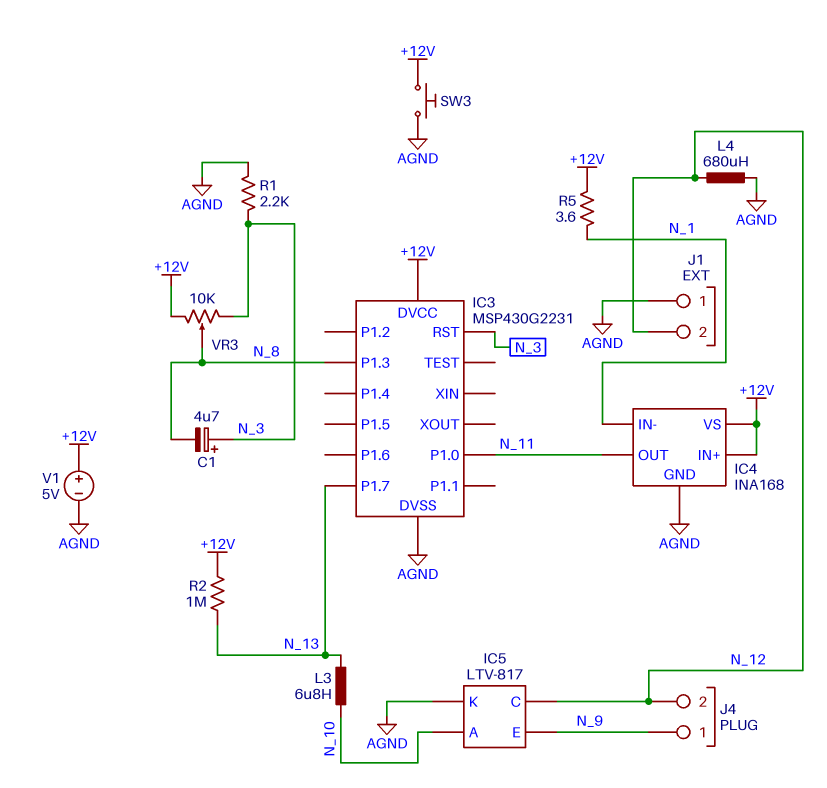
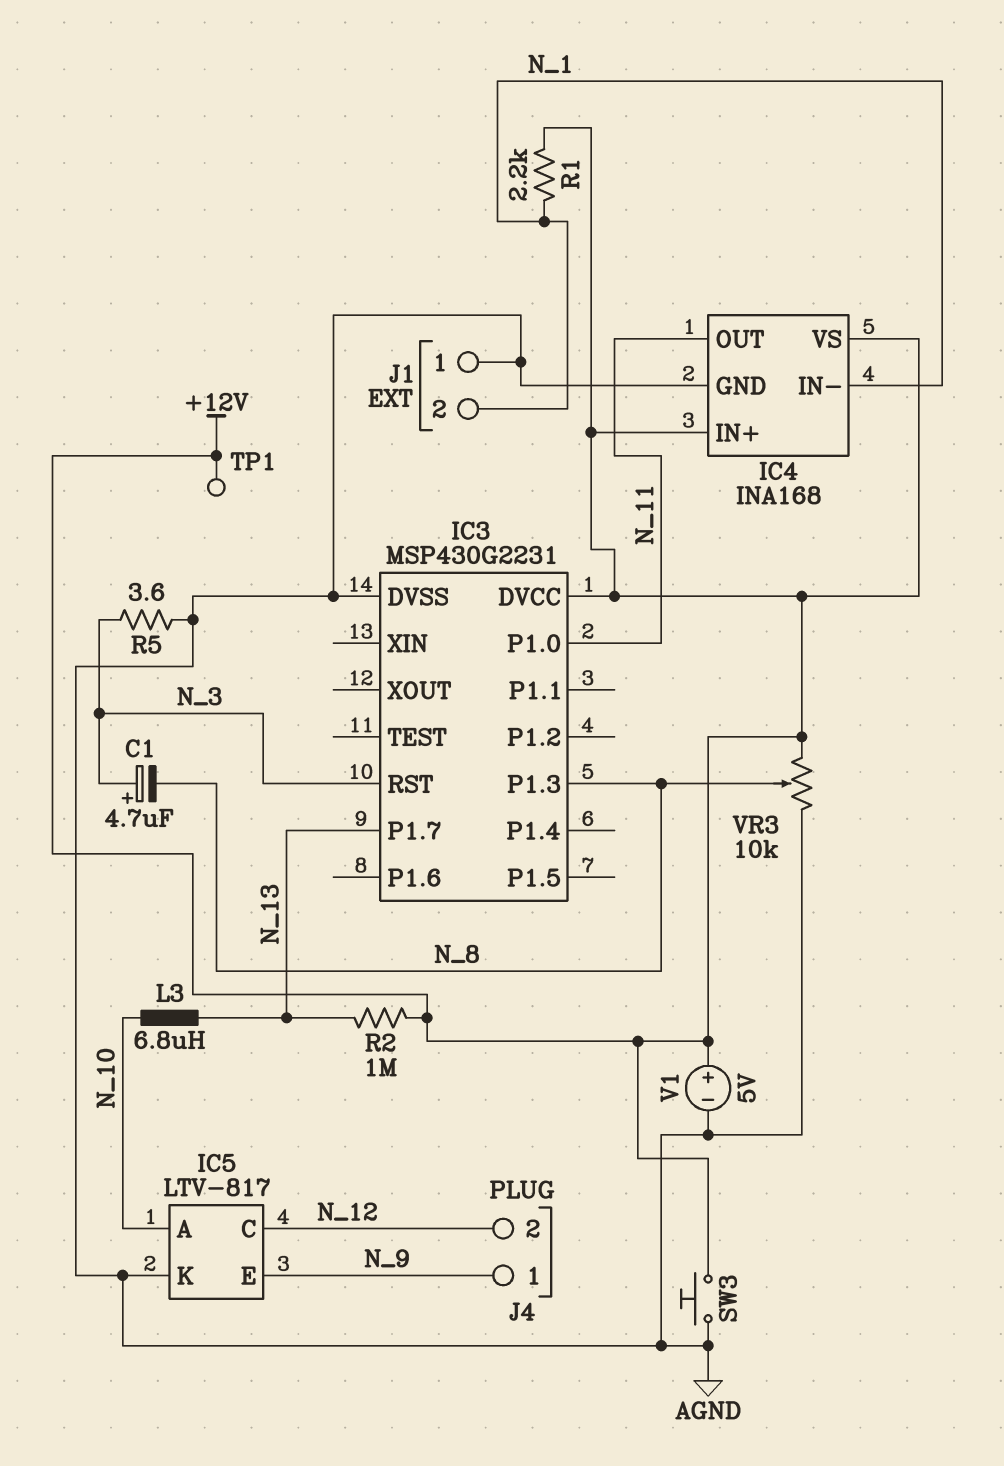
J1 pin 2: N_12 -> N_1
L4: 680uH (AGND, N_12) -> none
R1: 2.2k (AGND, N_3) -> 2.2k (+12V, N_1)
R5: 3.6 (+12V, N_1) -> 3.6 (AGND, N_3)
TP1: none -> test point (+12V)
VR3: 10k (+12V, N_3, wiper N_8) -> 10k (+12V, AGND, wiper N_8)

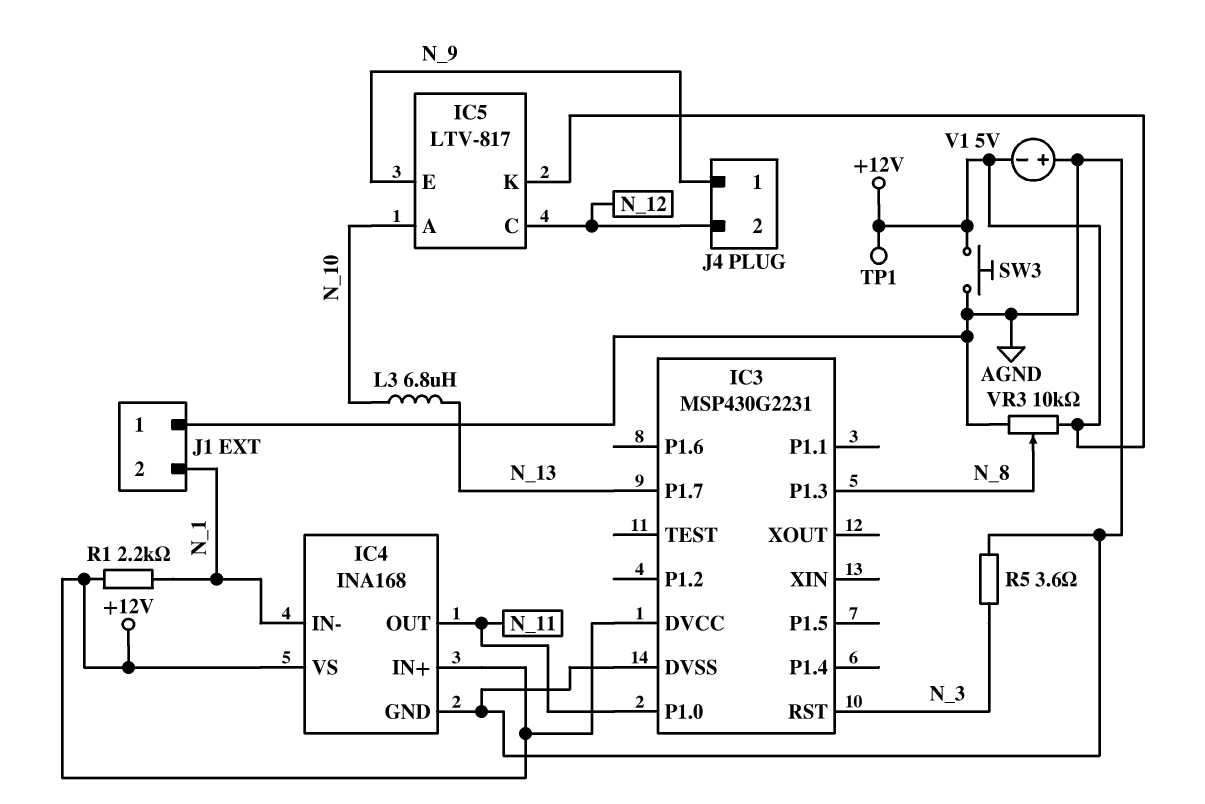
C1: 4.7uF (plus N_3, minus N_8) -> none
IC5 pin K: AGND -> +12V
R2: 1M (+12V, N_13) -> none
V1: 5V (plus +12V, minus AGND) -> 5V (plus AGND, minus +12V)

